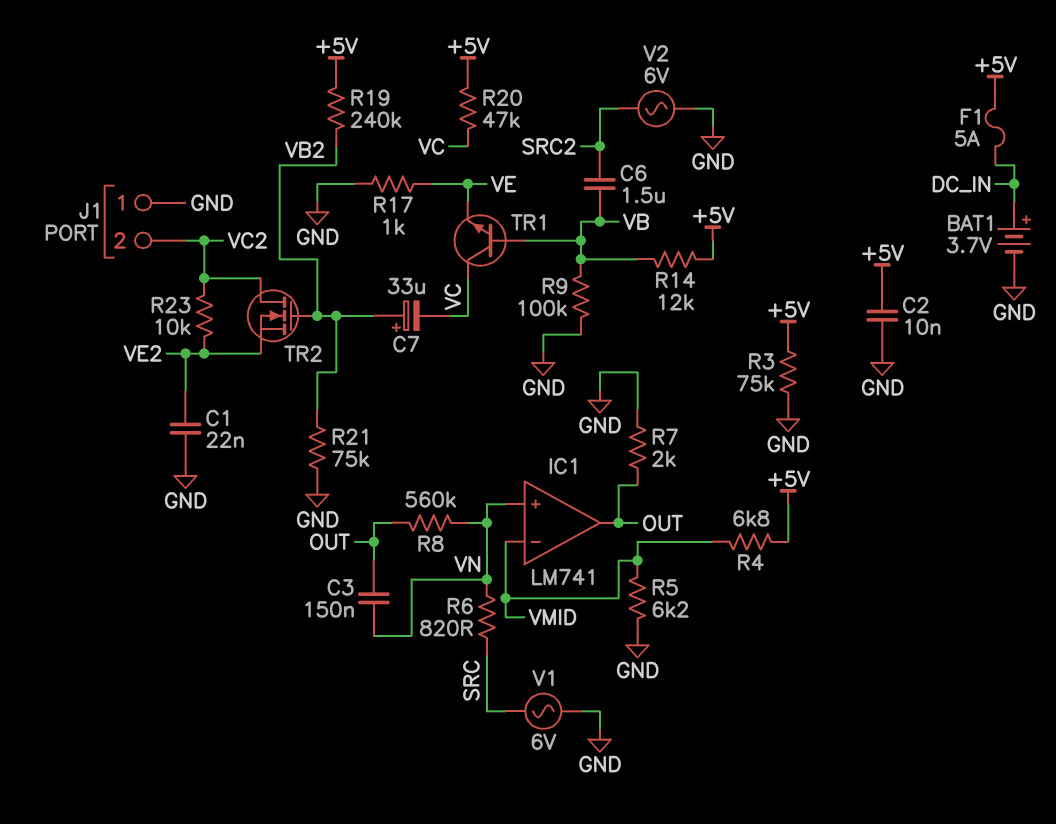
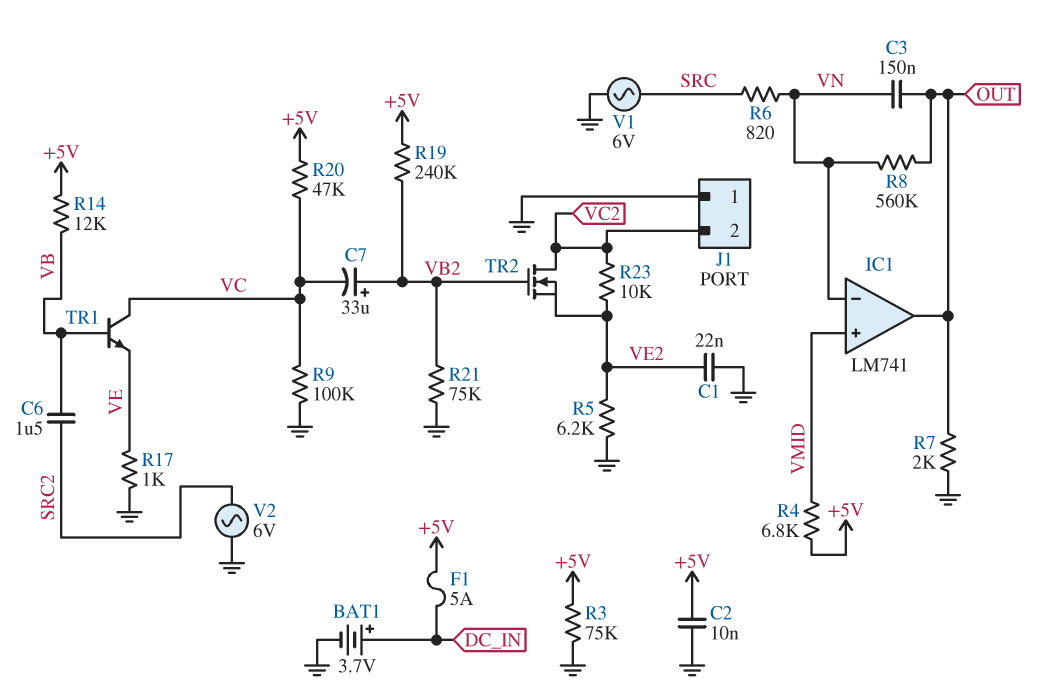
IC1 pin in+: VN -> VMID
IC1 pin in-: VMID -> VN
R5: 6.2k (GND, VMID) -> 6.2k (GND, VE2)
R9: 100k (GND, VB) -> 100k (GND, VC)

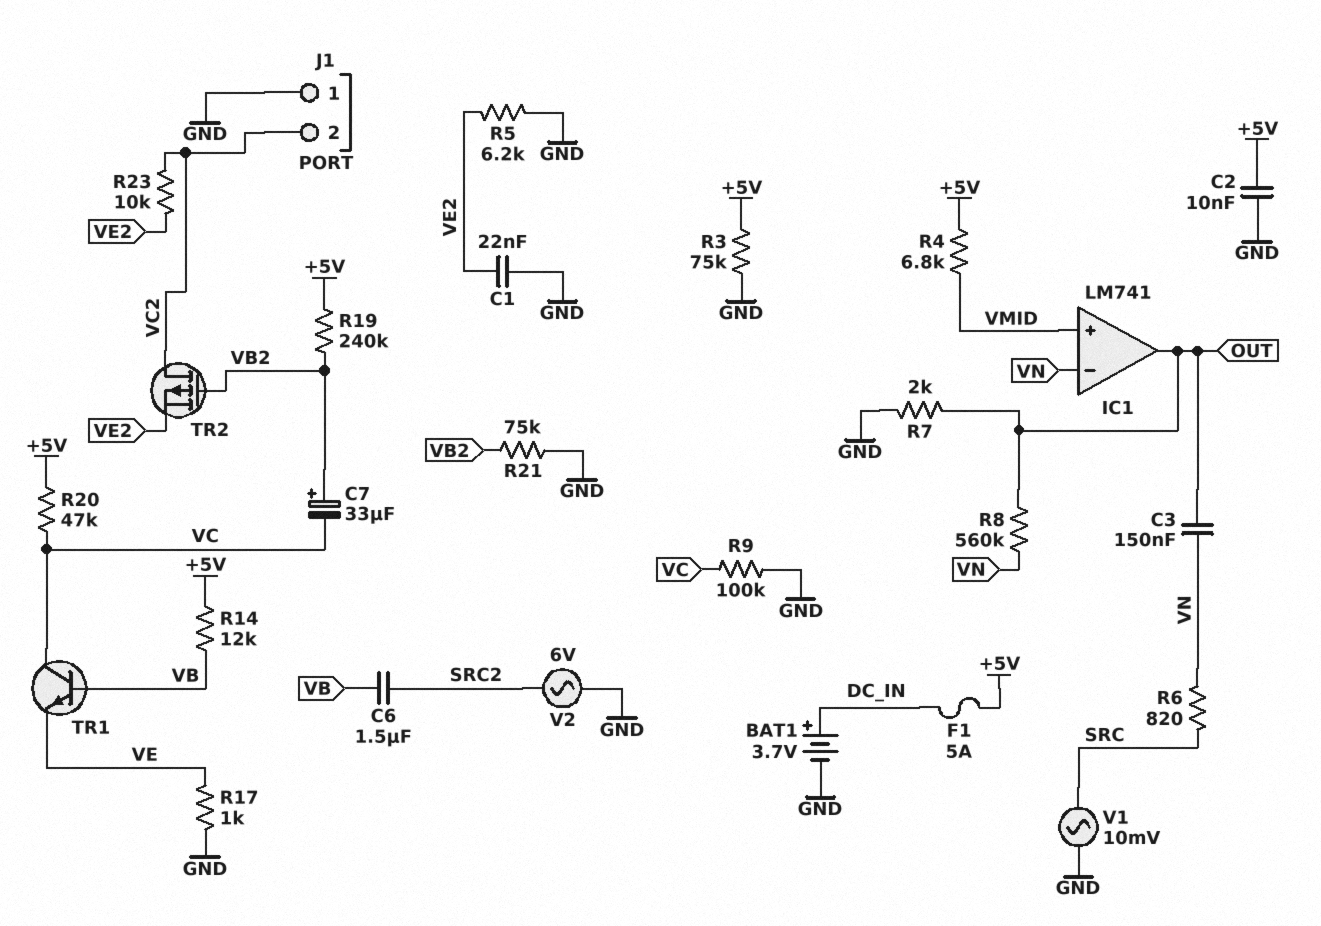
TR2: NMOS (G VB2, D VC2, S VE2) -> PMOS (G VB2, D VC2, S VE2)
V1: AC 6V (GND, SRC) -> AC 10mV (GND, SRC)

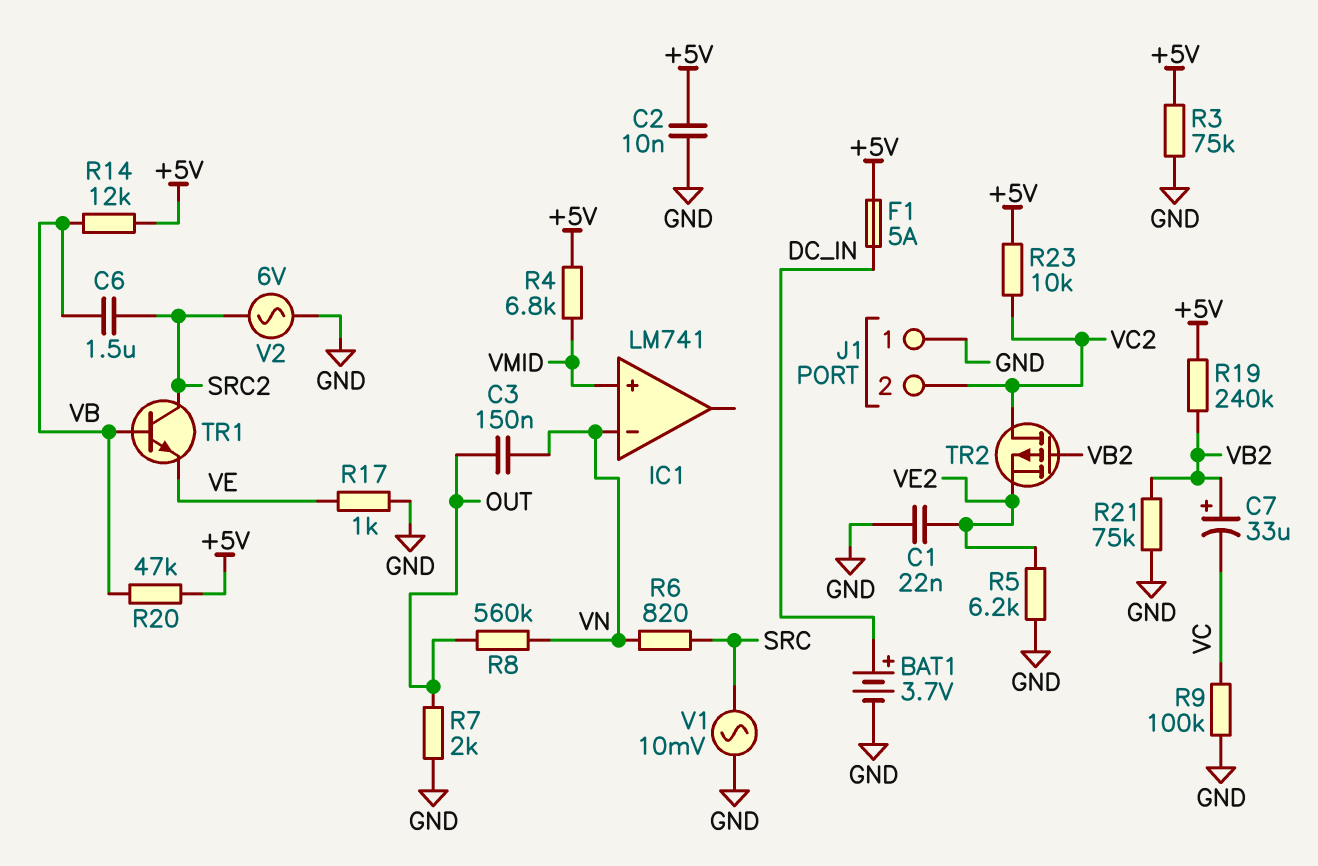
IC1 pin out: OUT -> none
R20: 47k (+5V, VC) -> 47k (+5V, VB)
R23: 10k (VC2, VE2) -> 10k (+5V, VC2)
TR1: NPN (B VB, C VC, E VE) -> NPN (B VB, C SRC2, E VE)

